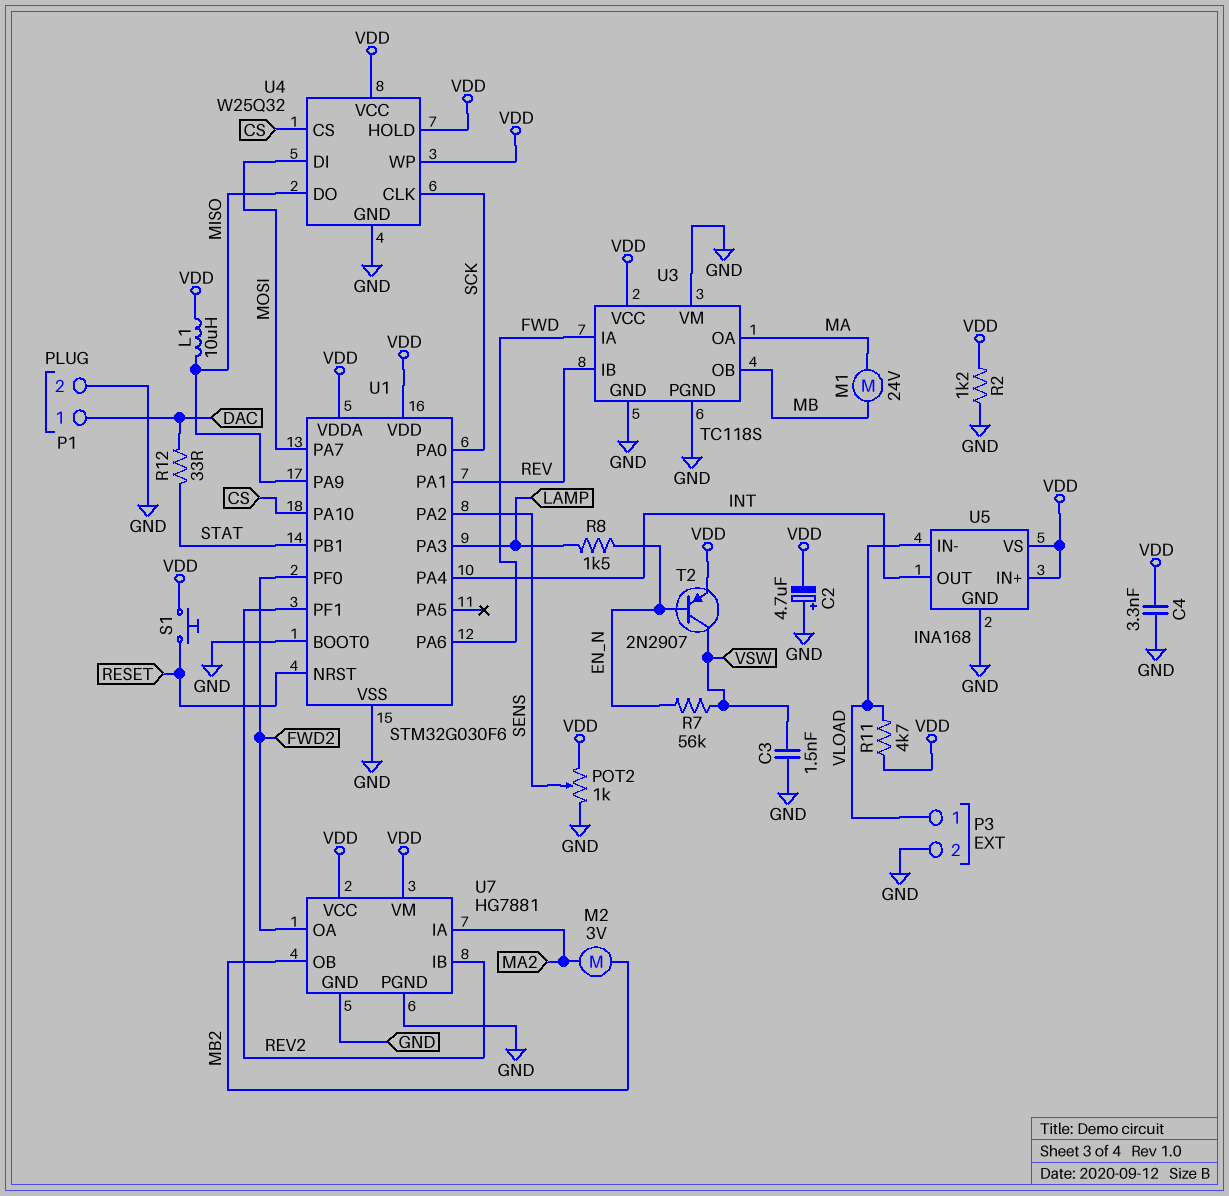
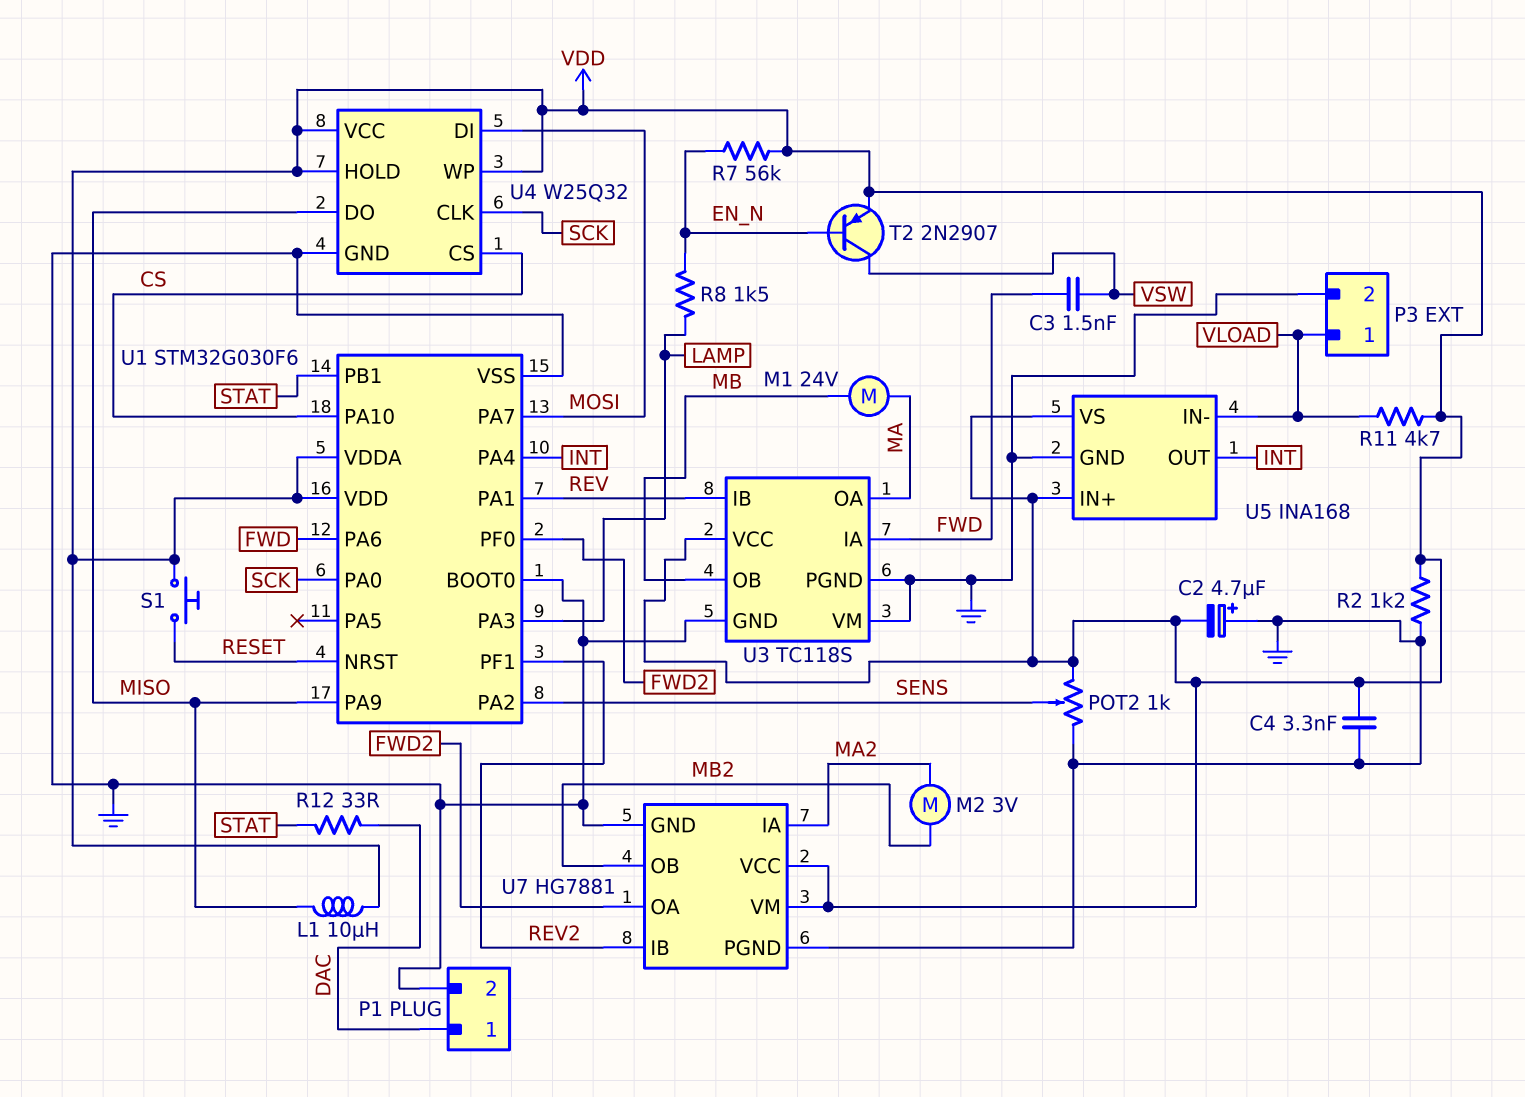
C3: 1.5nF (GND, VSW) -> 1.5nF (FWD, VSW)
R7: 56k (EN_N, VSW) -> 56k (EN_N, VDD)

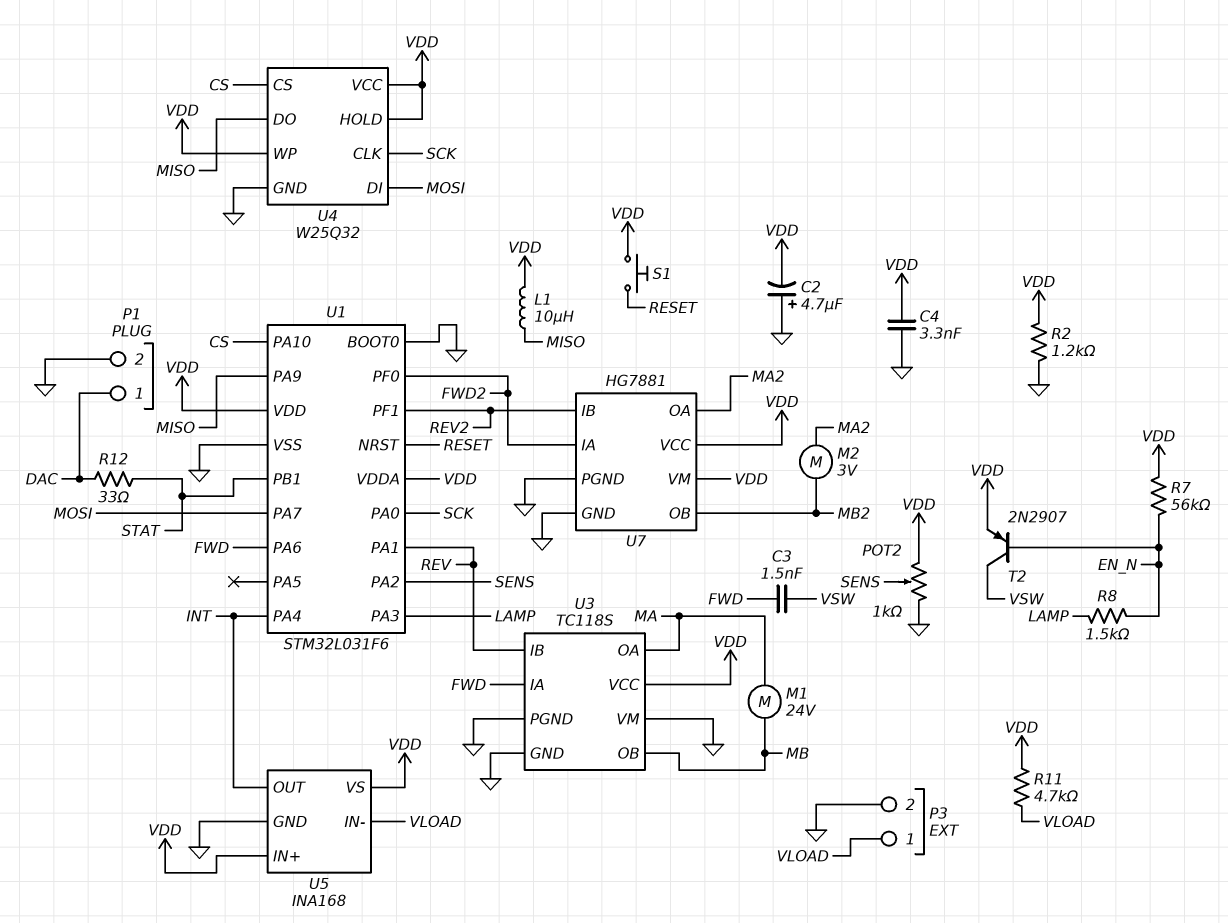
U1: STM32G030F6 -> STM32L031F6
U7 pin IA: MA2 -> FWD2
U7 pin OA: FWD2 -> MA2

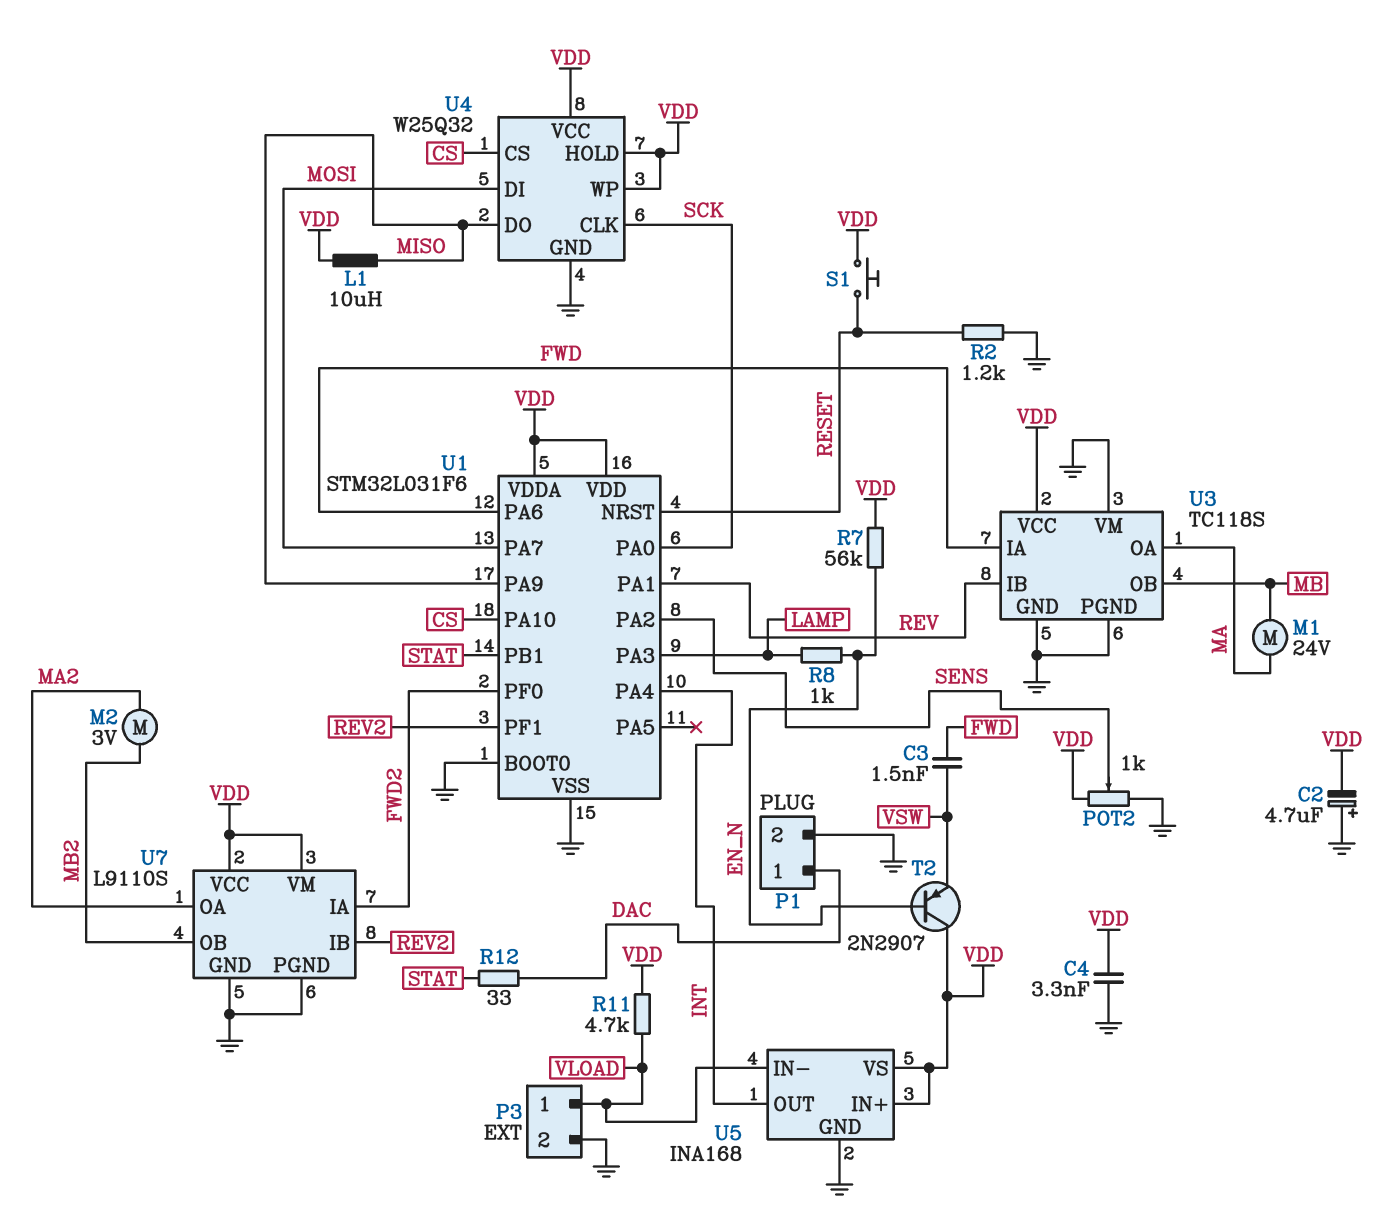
R2: 1.2k (GND, VDD) -> 1.2k (GND, RESET)
R8: 1.5k (EN_N, LAMP) -> 1k (EN_N, LAMP)
T2: PNP 2N2907 (B EN_N, C VSW, E VDD) -> PNP 2N2907 (B EN_N, C VDD, E VSW)
U7: HG7881 -> L9110S

